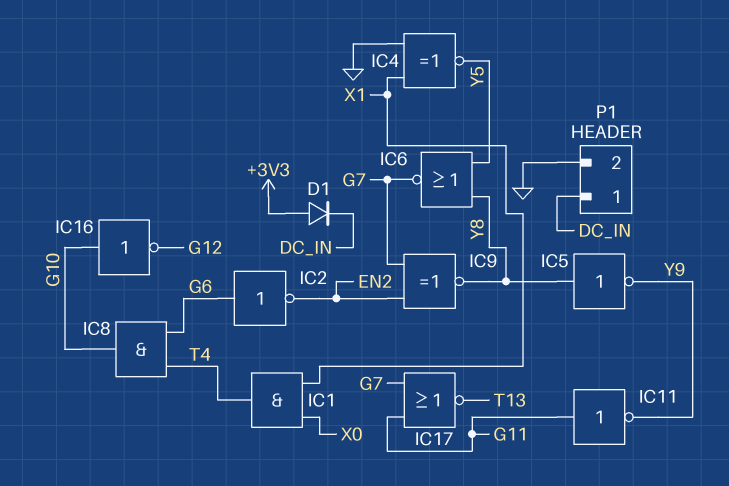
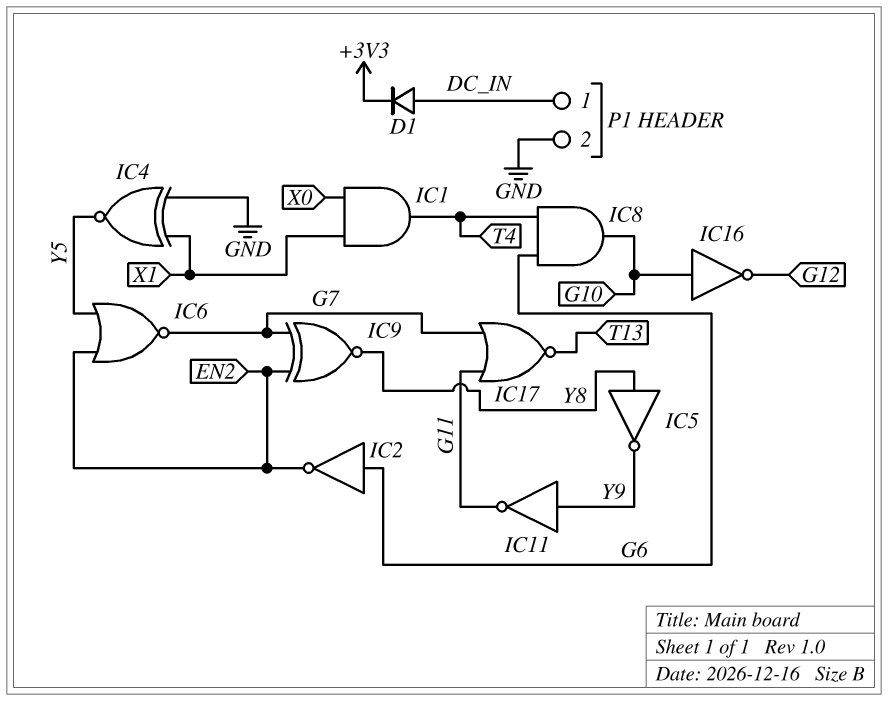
D1: diode (A +3V3, K DC_IN) -> diode (A DC_IN, K +3V3)
IC6: NOR (in Y5, in Y8, out G7) -> NOR (in EN2, in Y5, out G7)
IC11: NOT (in G11, out Y9) -> NOT (in Y9, out G11)

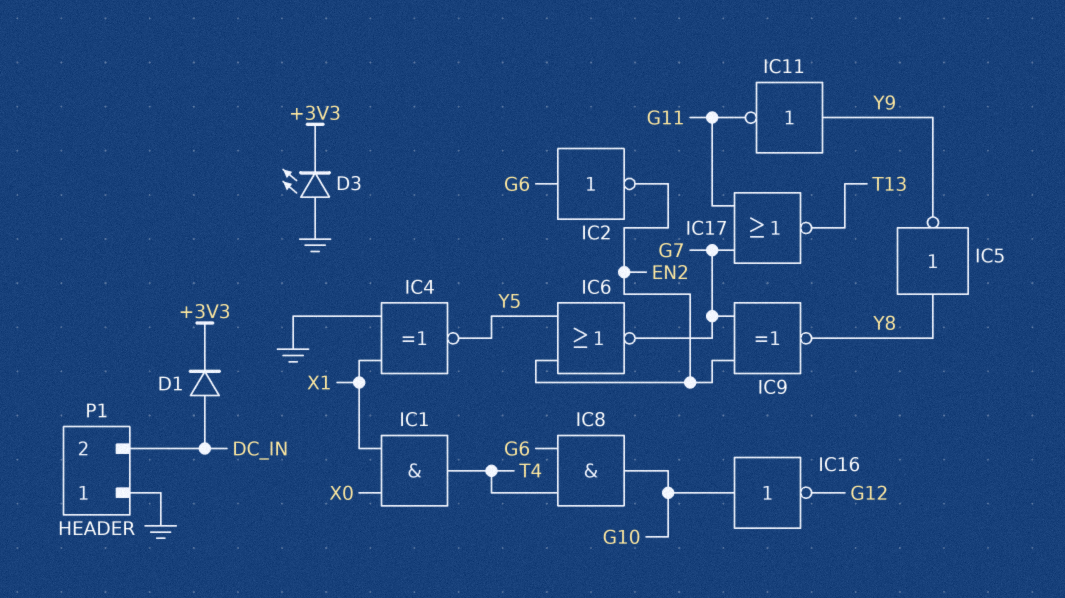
D3: none -> LED (A GND, K +3V3)
P1 pin 1: DC_IN -> GND
P1 pin 2: GND -> DC_IN

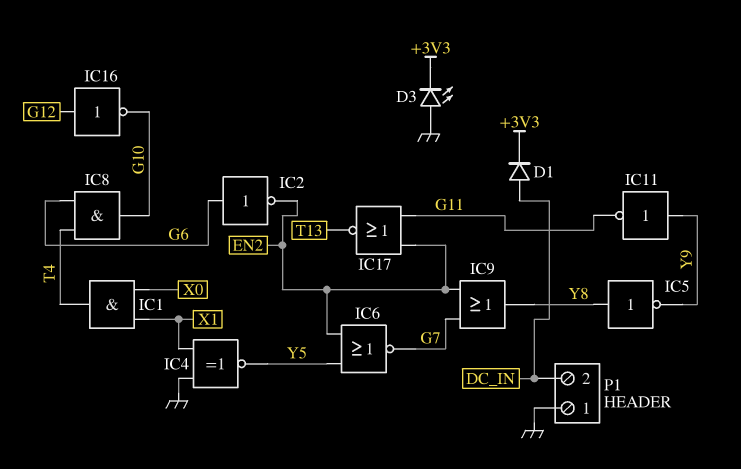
IC9: XNOR (in EN2, in G7, out Y8) -> OR (in EN2, in G7, out Y8)
IC16: NOT (in G10, out G12) -> NOT (in G12, out G10)
IC17: NOR (in G7, in G11, out T13) -> NOR (in EN2, in G11, out T13)

